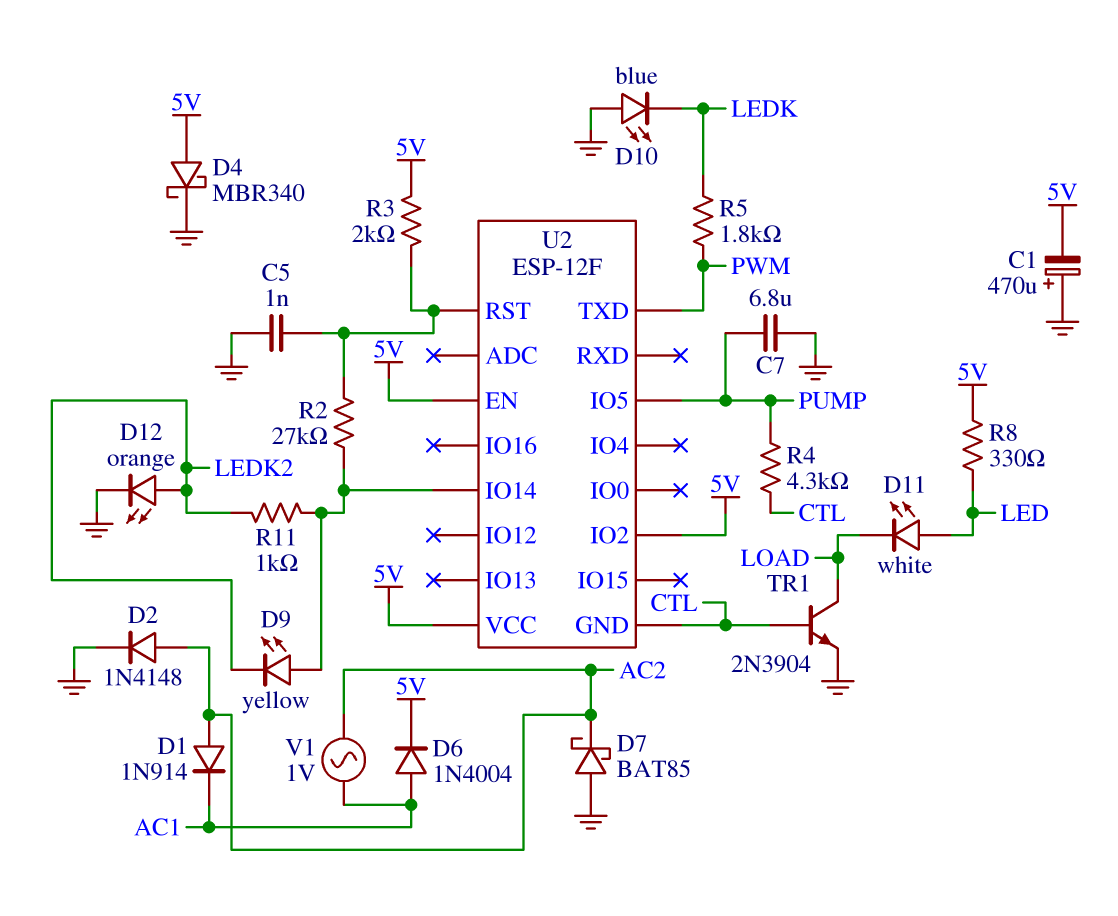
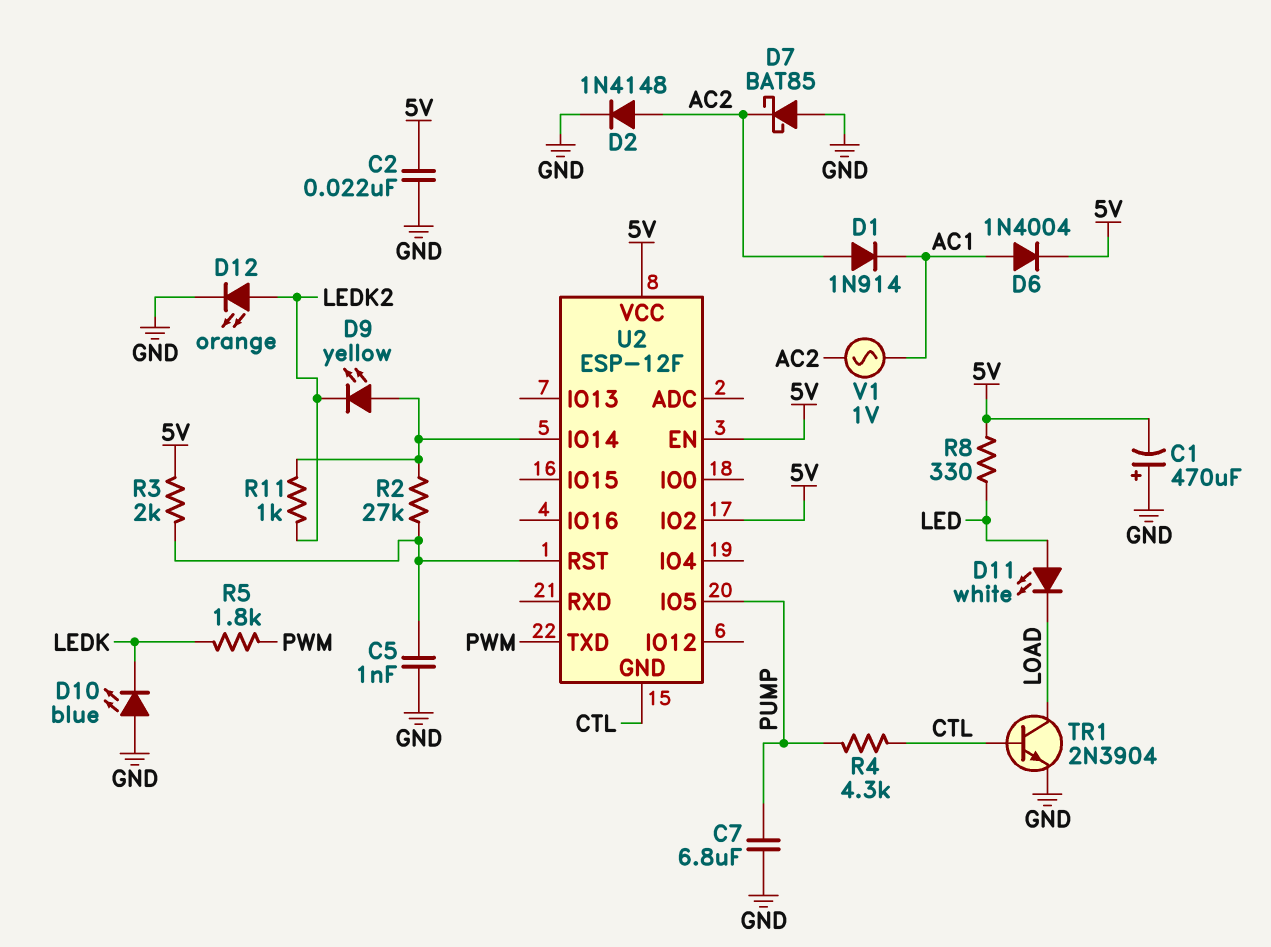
C2: none -> 22nF (5V, GND)
D4: schottky MBR340 (A 5V, K GND) -> none

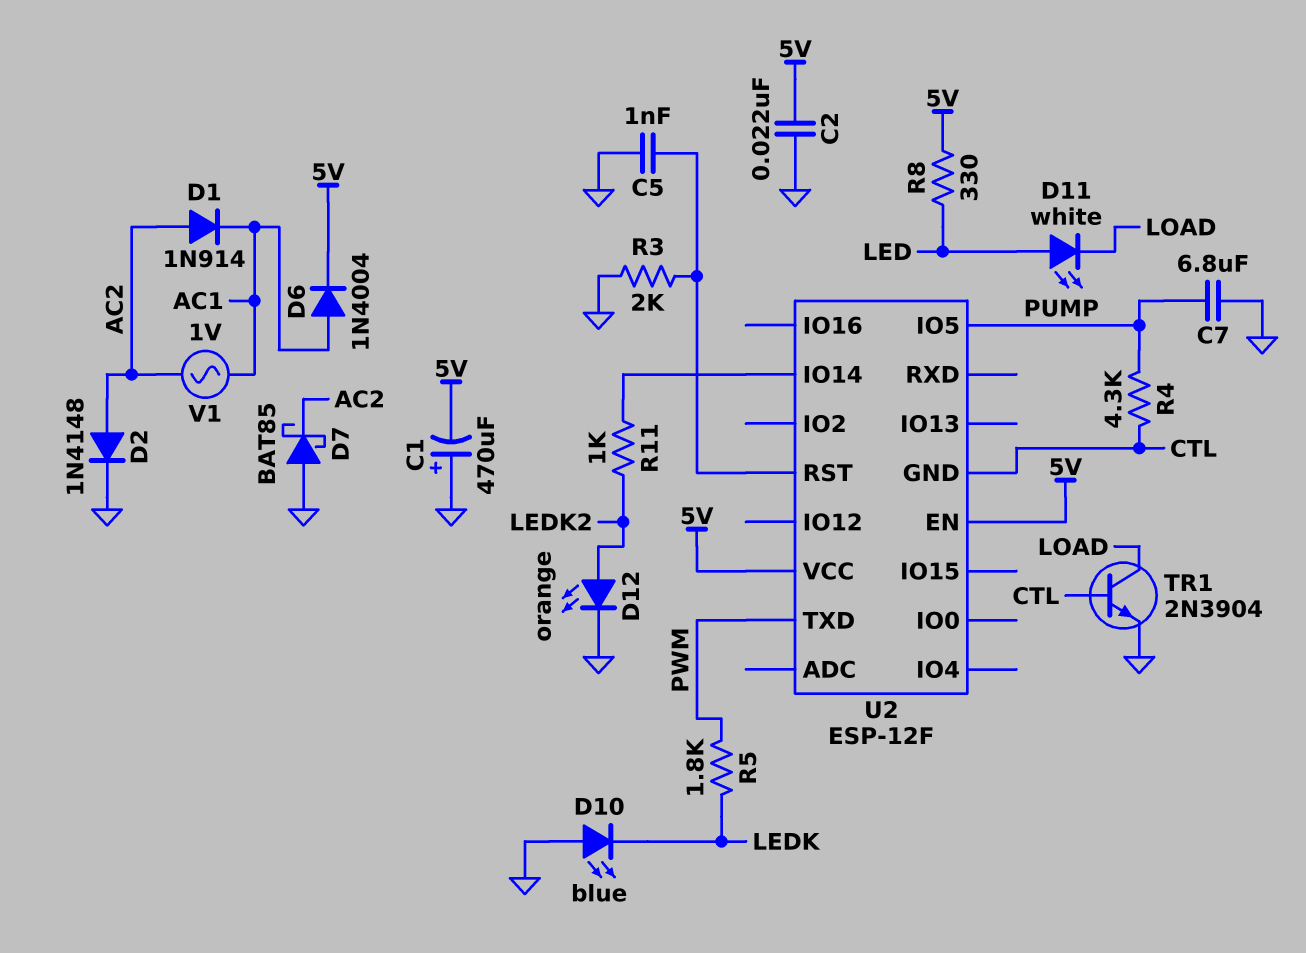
D9: LED yellow (A U2/IO14, K LEDK2) -> none
R2: 27k (U2/IO14, U2/RST) -> none
R3: 2k (5V, U2/RST) -> 2k (GND, U2/RST)
U2 pin IO2: 5V -> none

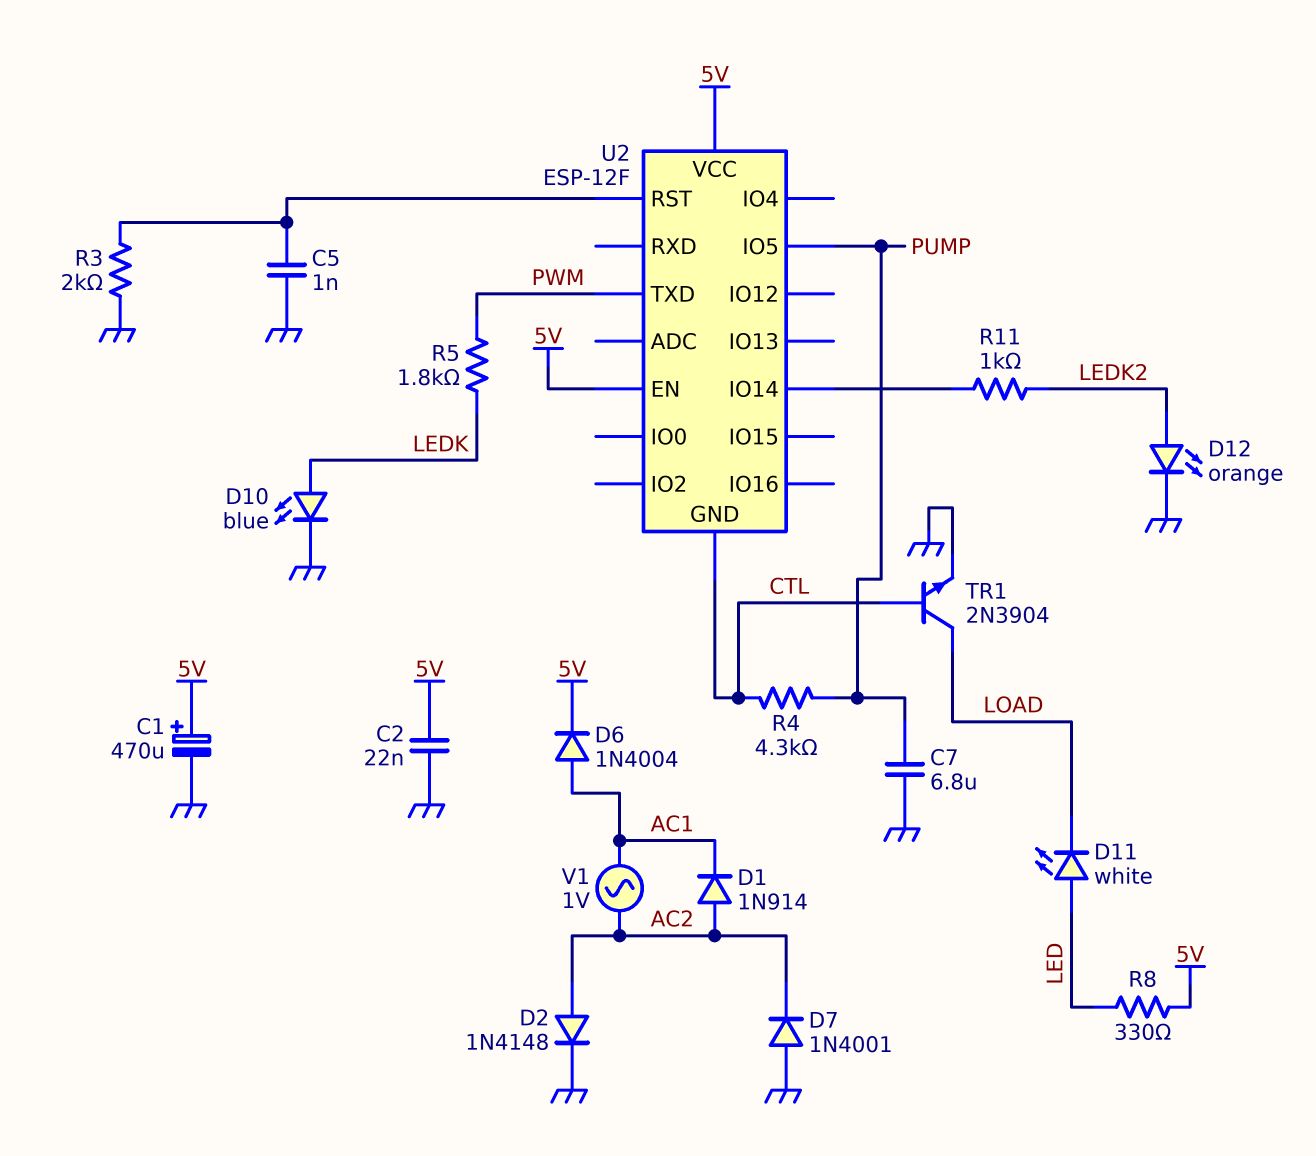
C1: 470uF (plus GND, minus 5V) -> 470uF (plus 5V, minus GND)
D7: schottky BAT85 (A GND, K AC2) -> diode 1N4001 (A GND, K AC2)
D10: LED blue (A GND, K LEDK) -> LED blue (A LEDK, K GND)

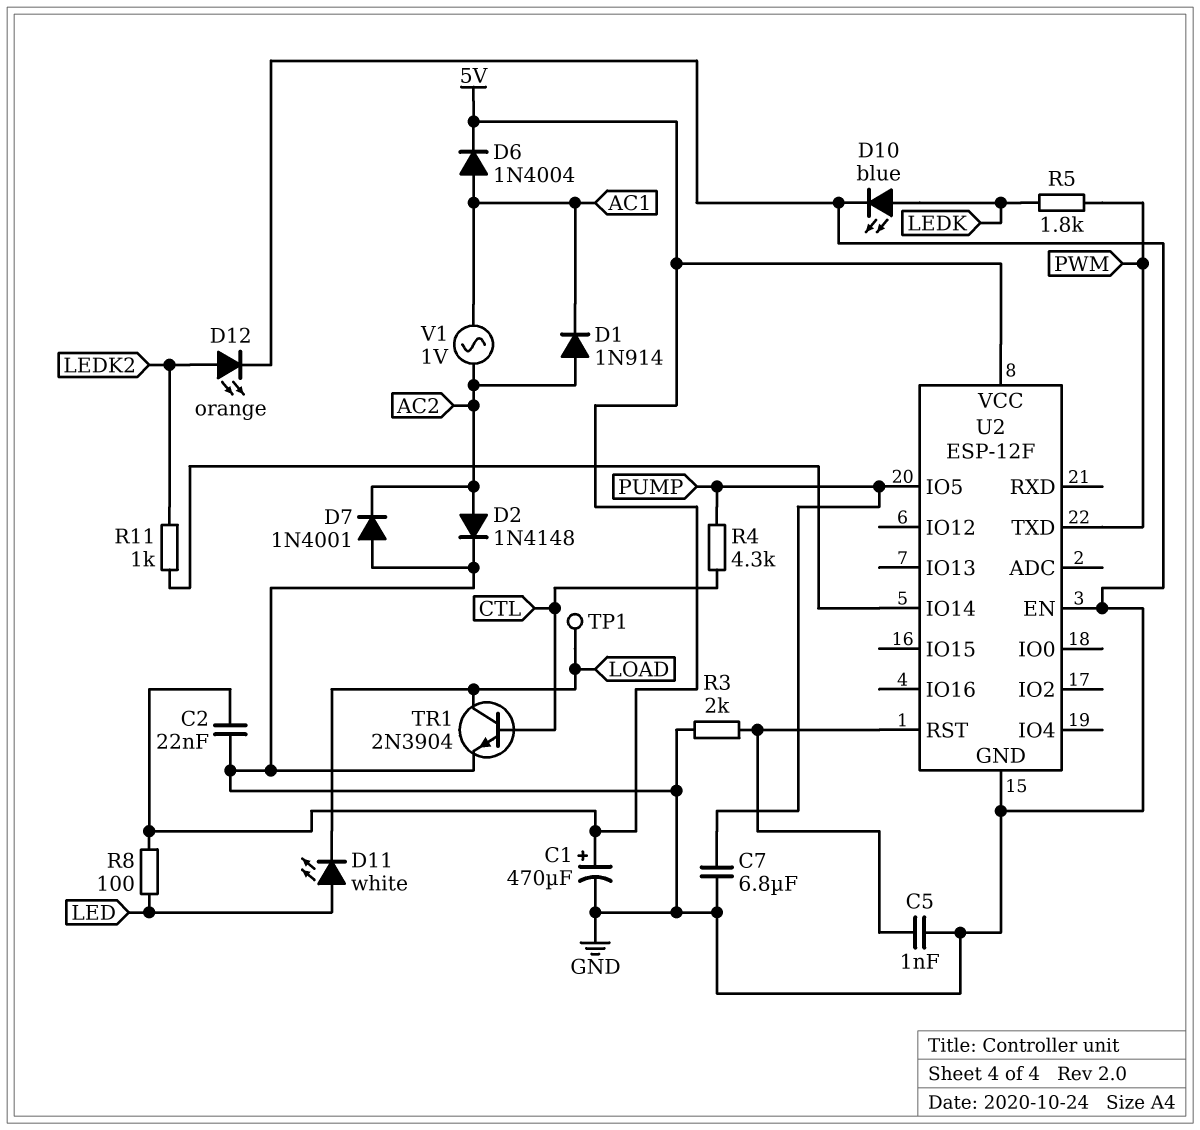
R8: 330 (5V, LED) -> 100 (5V, LED)
TP1: none -> test point (LOAD)
U2 pin EN: 5V -> GND
U2 pin GND: CTL -> GND

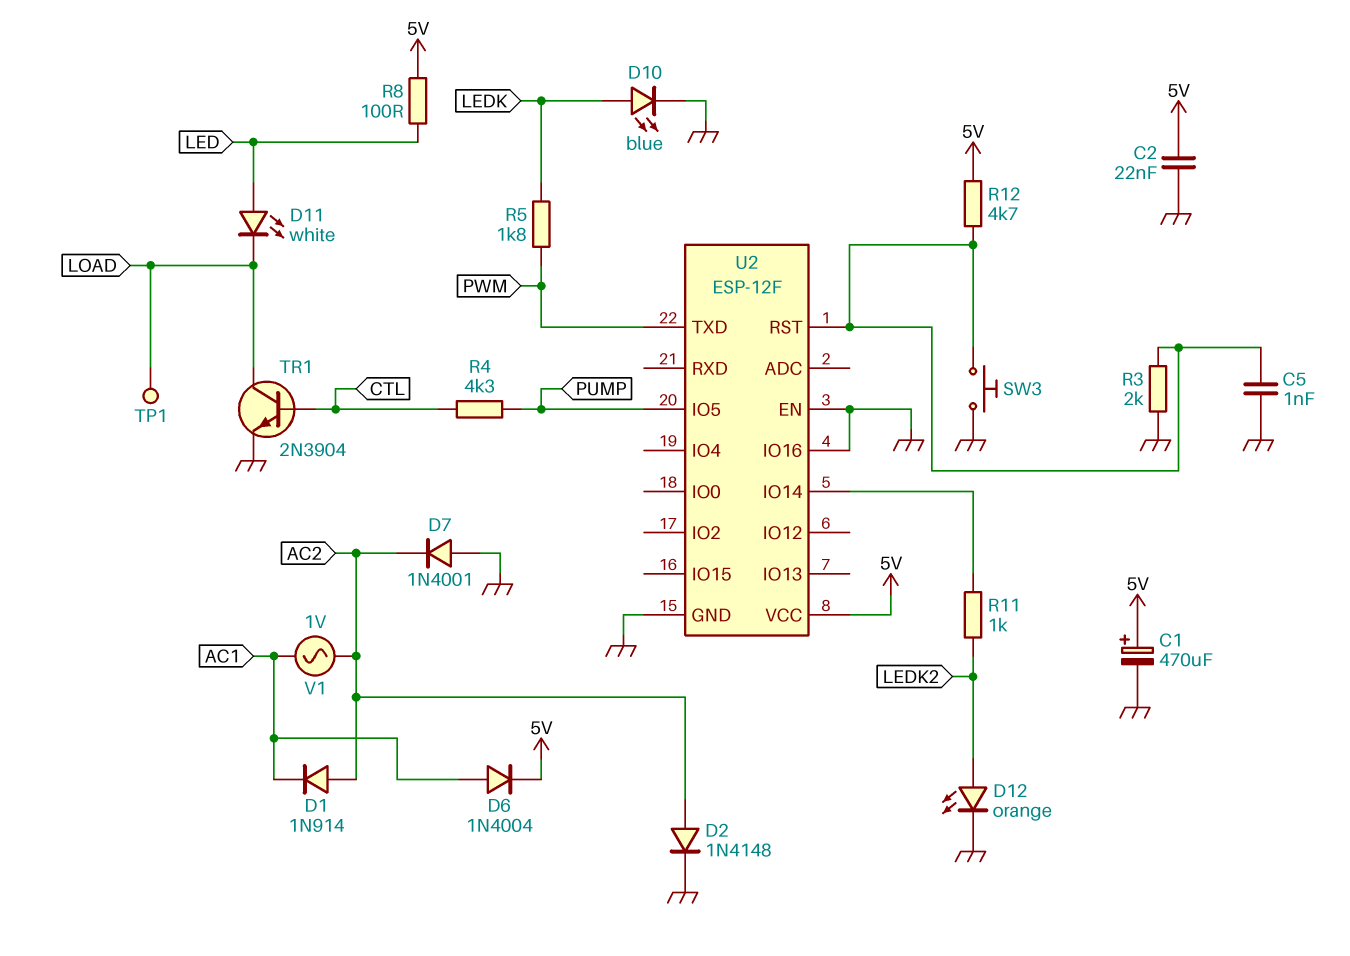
C7: 6.8uF (GND, PUMP) -> none
R12: none -> 4.7k (5V, U2/RST)
SW3: none -> button (GND, U2/RST)
U2 pin IO16: none -> GND

